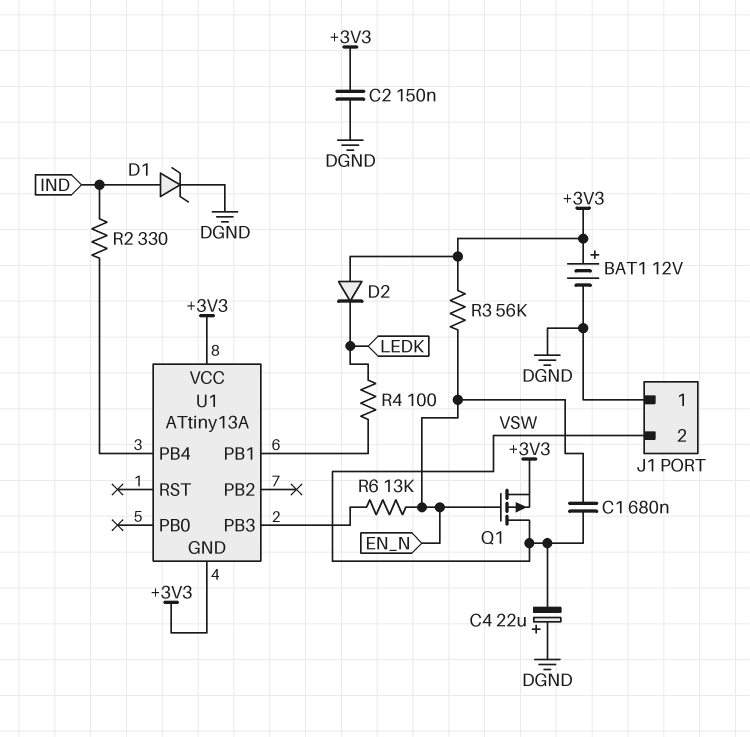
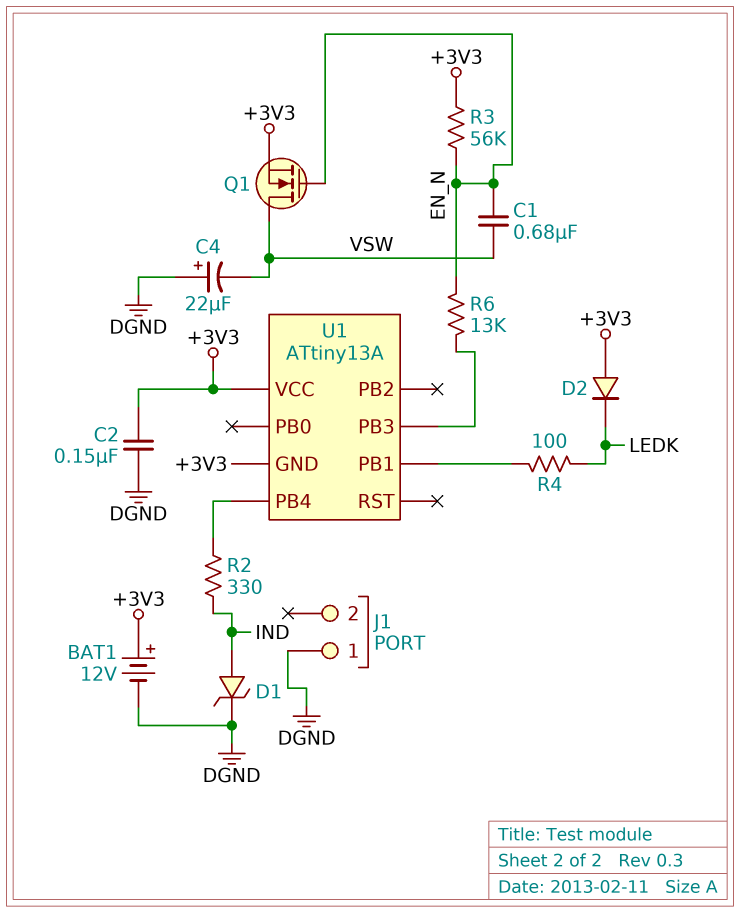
J1 pin 2: VSW -> none
Q1: PMOS (G EN_N, D VSW, S +3V3) -> NMOS (G EN_N, D VSW, S +3V3)

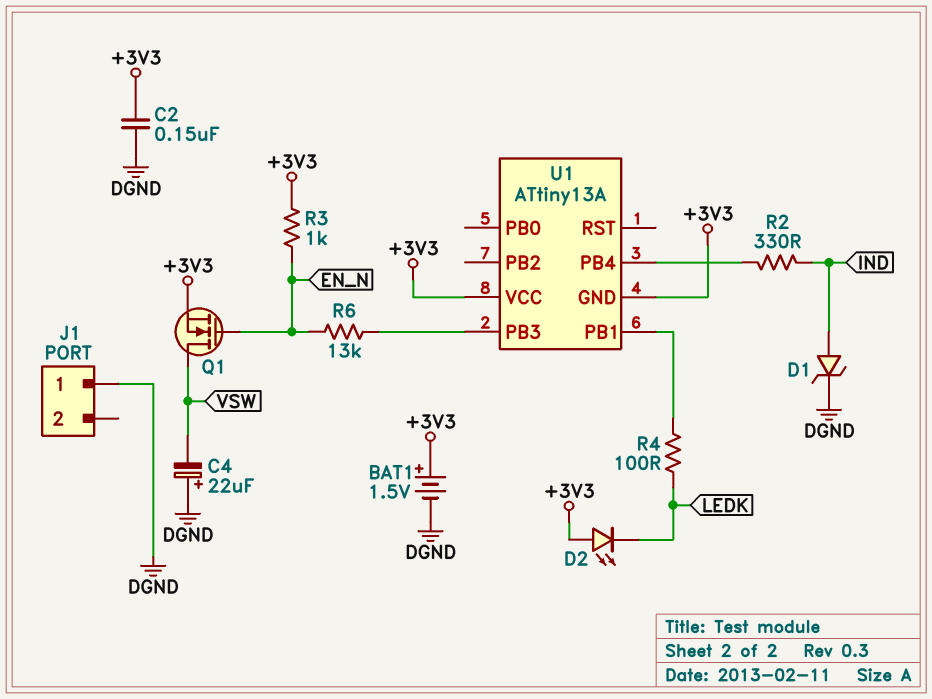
BAT1: 12V (plus +3V3, minus DGND) -> 1.5V (plus +3V3, minus DGND)
C1: 680nF (EN_N, VSW) -> none
D2: diode (A +3V3, K LEDK) -> LED (A +3V3, K LEDK)
R3: 56k (+3V3, EN_N) -> 1k (+3V3, EN_N)

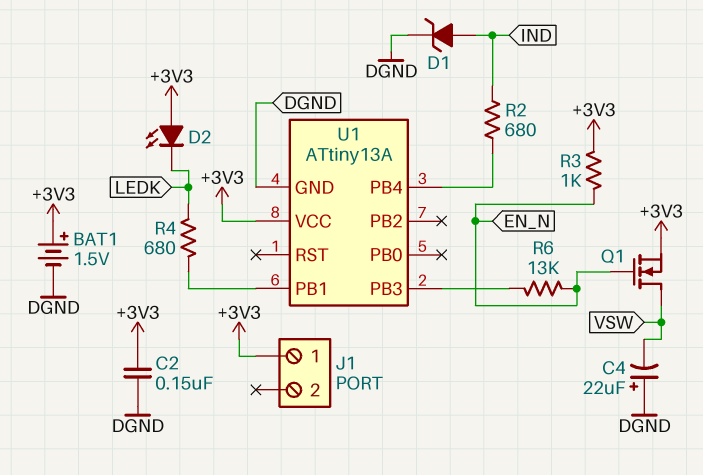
J1 pin 1: DGND -> +3V3
R2: 330 (IND, U1/PB4) -> 680 (IND, U1/PB4)
R4: 100 (LEDK, U1/PB1) -> 680 (LEDK, U1/PB1)
U1 pin GND: +3V3 -> DGND

